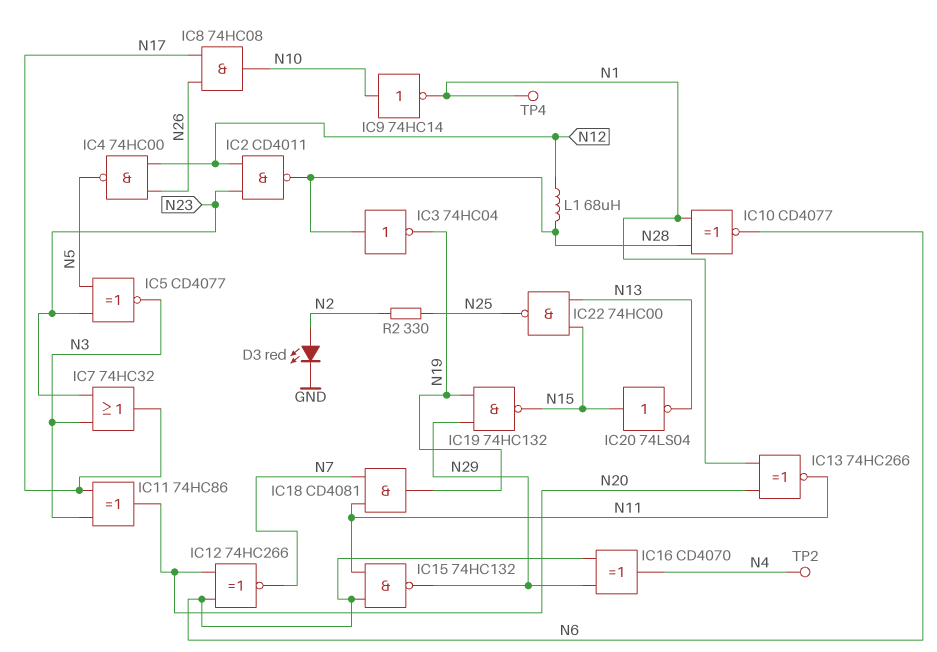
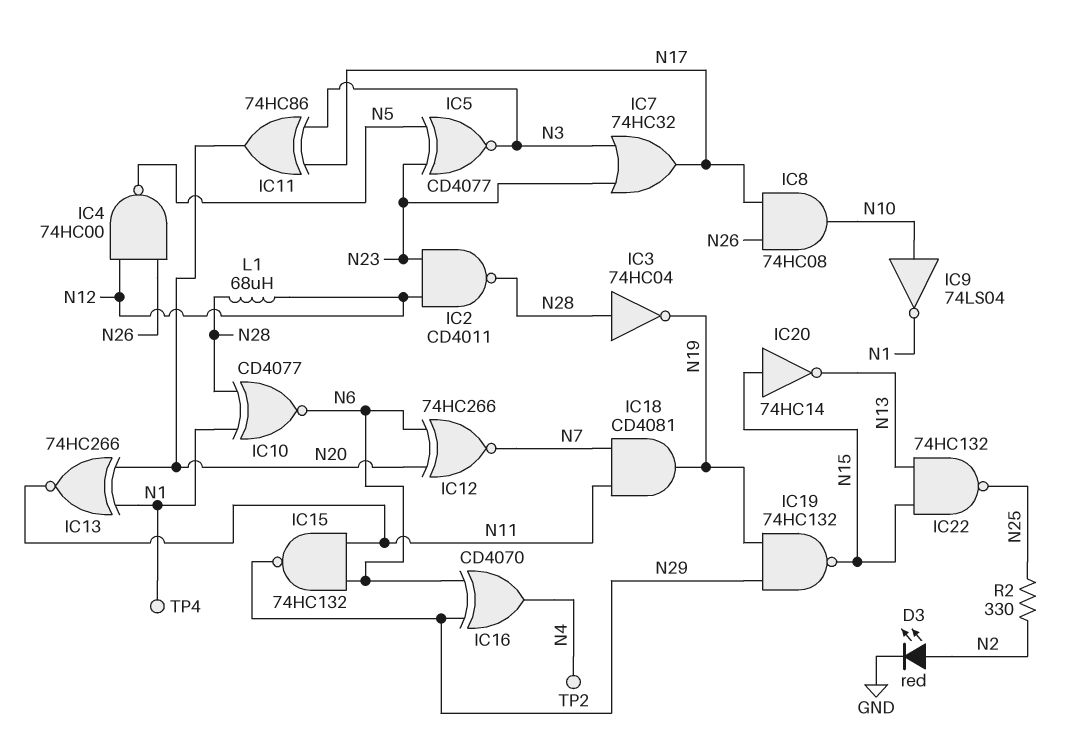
IC9: NOT 74HC14 (in N10, out N1) -> NOT 74LS04 (in N10, out N1)
IC20: NOT 74LS04 (in N15, out N13) -> NOT 74HC14 (in N15, out N13)
IC22: NAND 74HC00 (in N13, in N15, out N25) -> NAND 74HC132 (in N13, in N15, out N25)

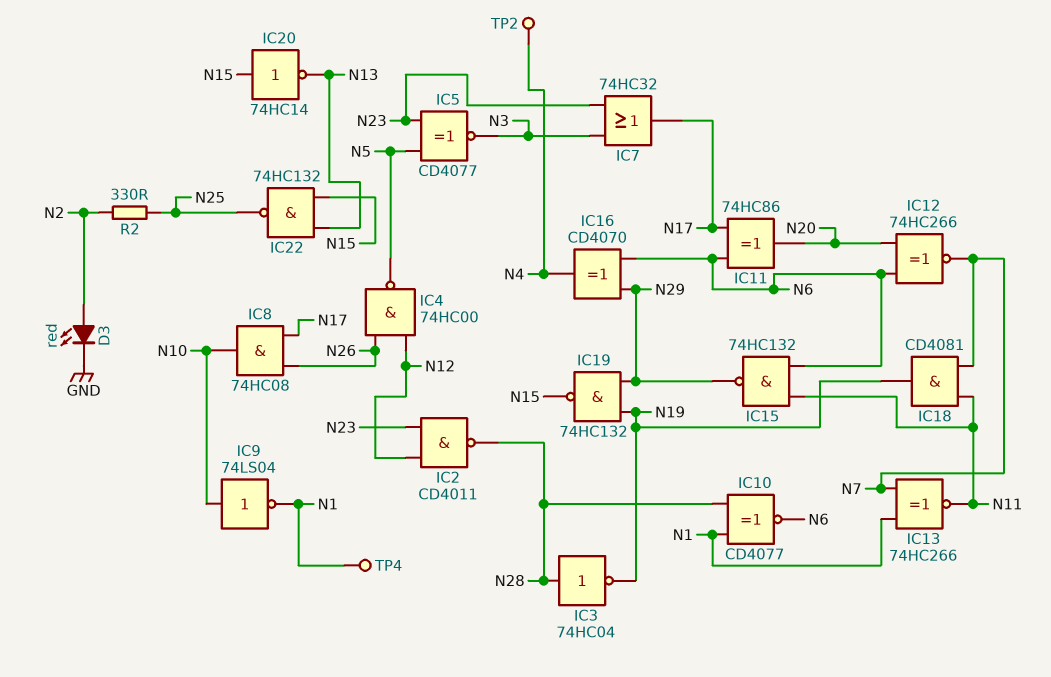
IC11: XOR 74HC86 (in N3, in N17, out N20) -> XOR 74HC86 (in N6, in N17, out N20)
IC13: XNOR 74HC266 (in N1, in N20, out N11) -> XNOR 74HC266 (in N1, in N7, out N11)
L1: 68uH (N12, N28) -> none

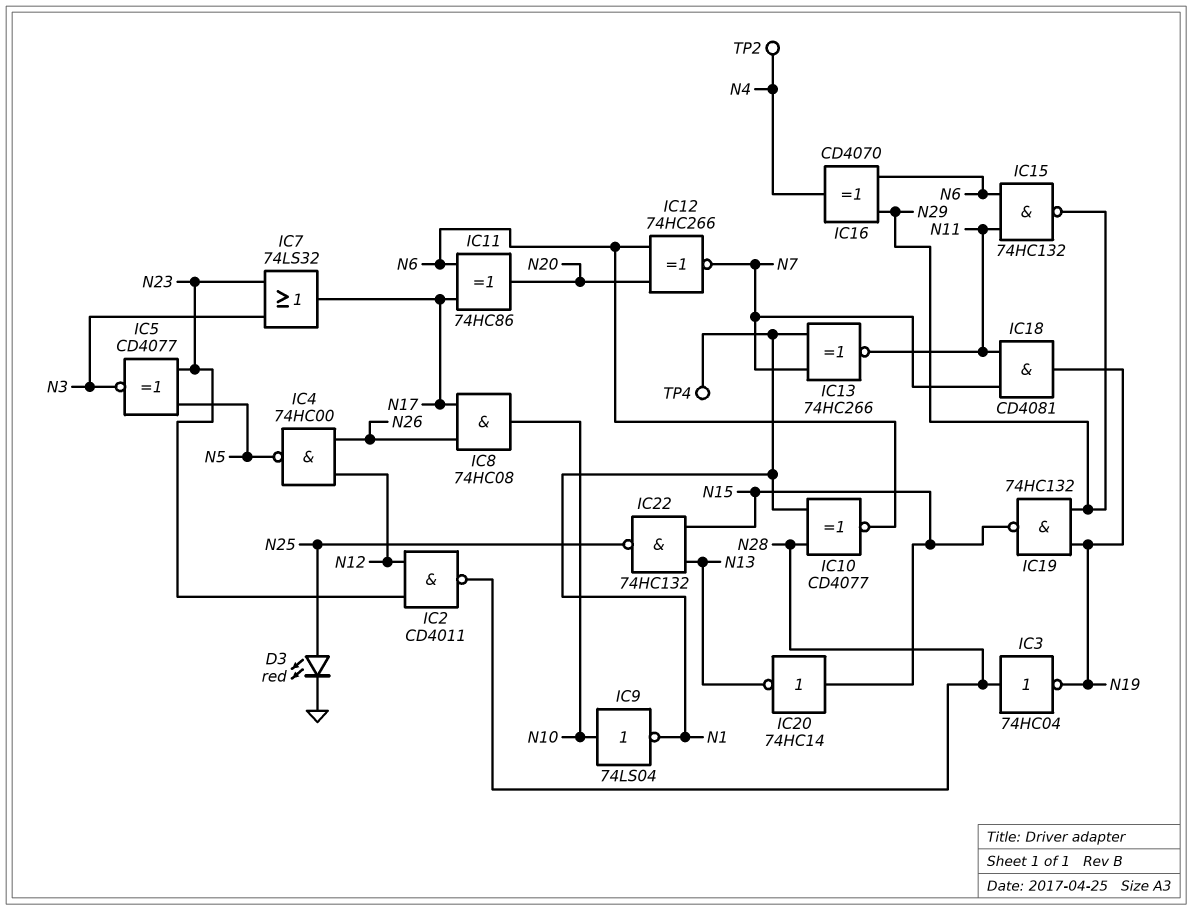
D3: LED red (A N2, K GND) -> LED red (A N25, K GND)
IC7: OR 74HC32 (in N3, in N23, out N17) -> OR 74LS32 (in N3, in N23, out N17)
R2: 330 (N2, N25) -> none

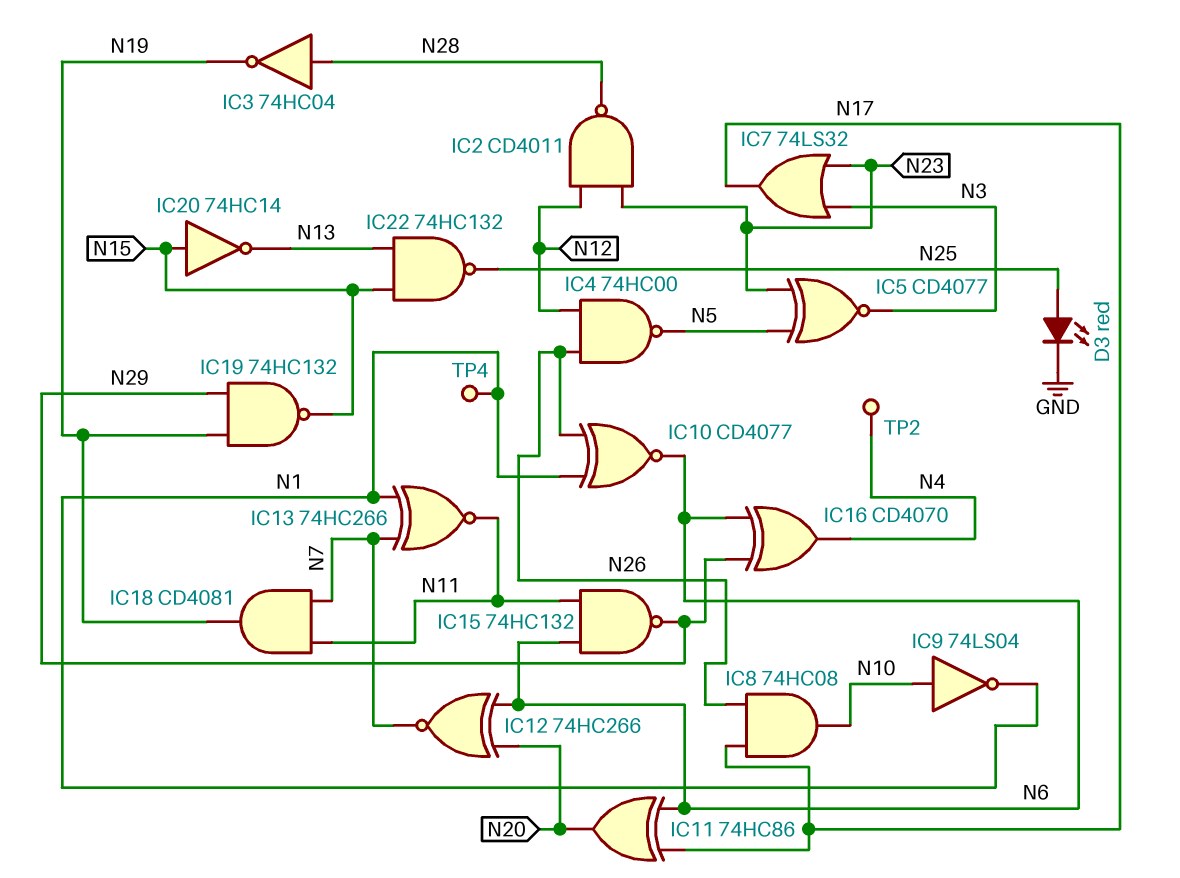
IC10: XNOR CD4077 (in N1, in N28, out N6) -> XNOR CD4077 (in N1, in N26, out N6)

